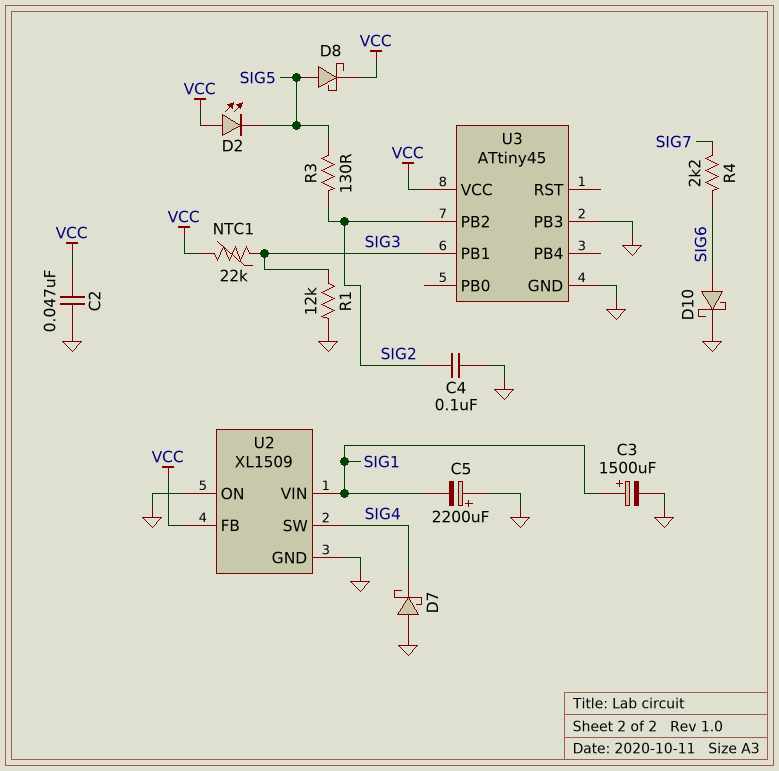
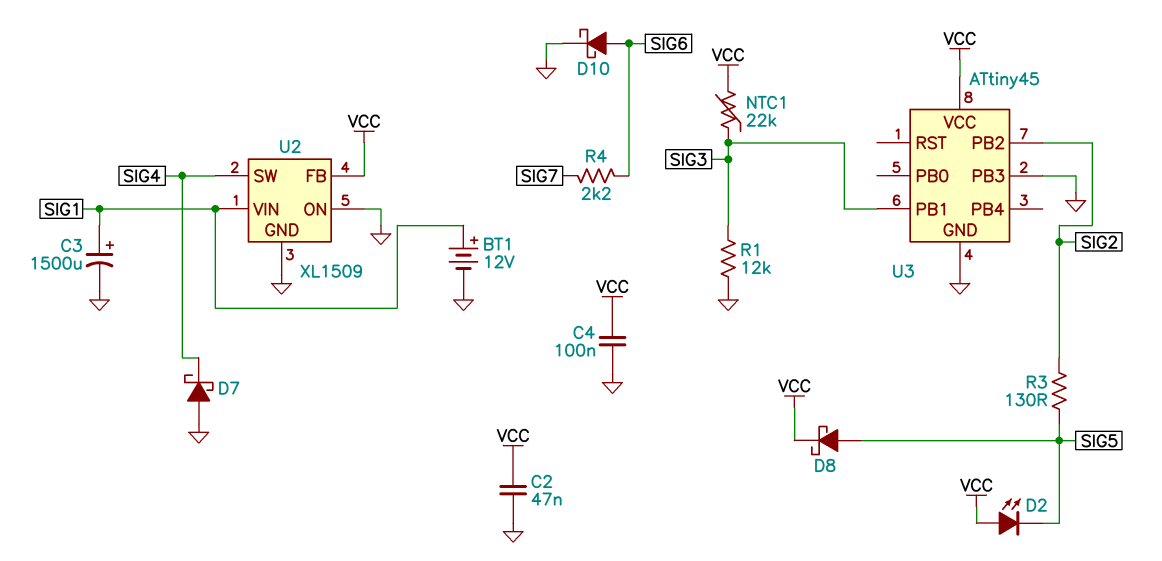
BT1: none -> 12V (plus SIG1, minus GND)
C4: 100nF (GND, SIG2) -> 100nF (GND, VCC)
C5: 2200uF (plus GND, minus SIG1) -> none

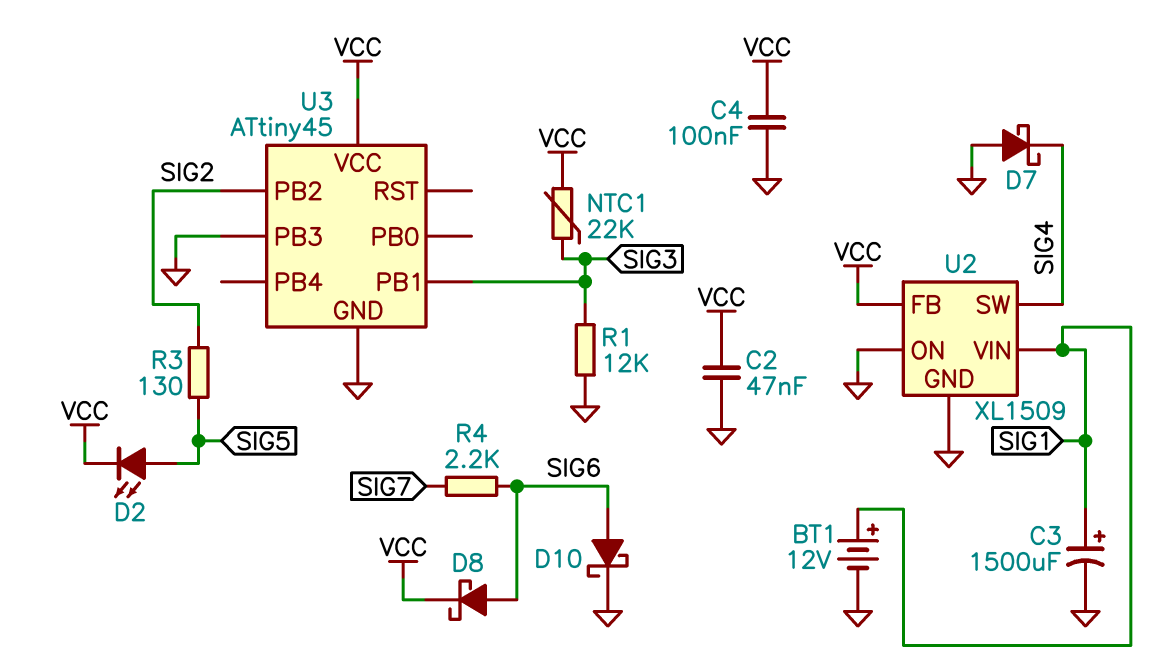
D2: LED (A VCC, K SIG5) -> LED (A SIG5, K VCC)
D8: schottky (A SIG5, K VCC) -> schottky (A SIG6, K VCC)

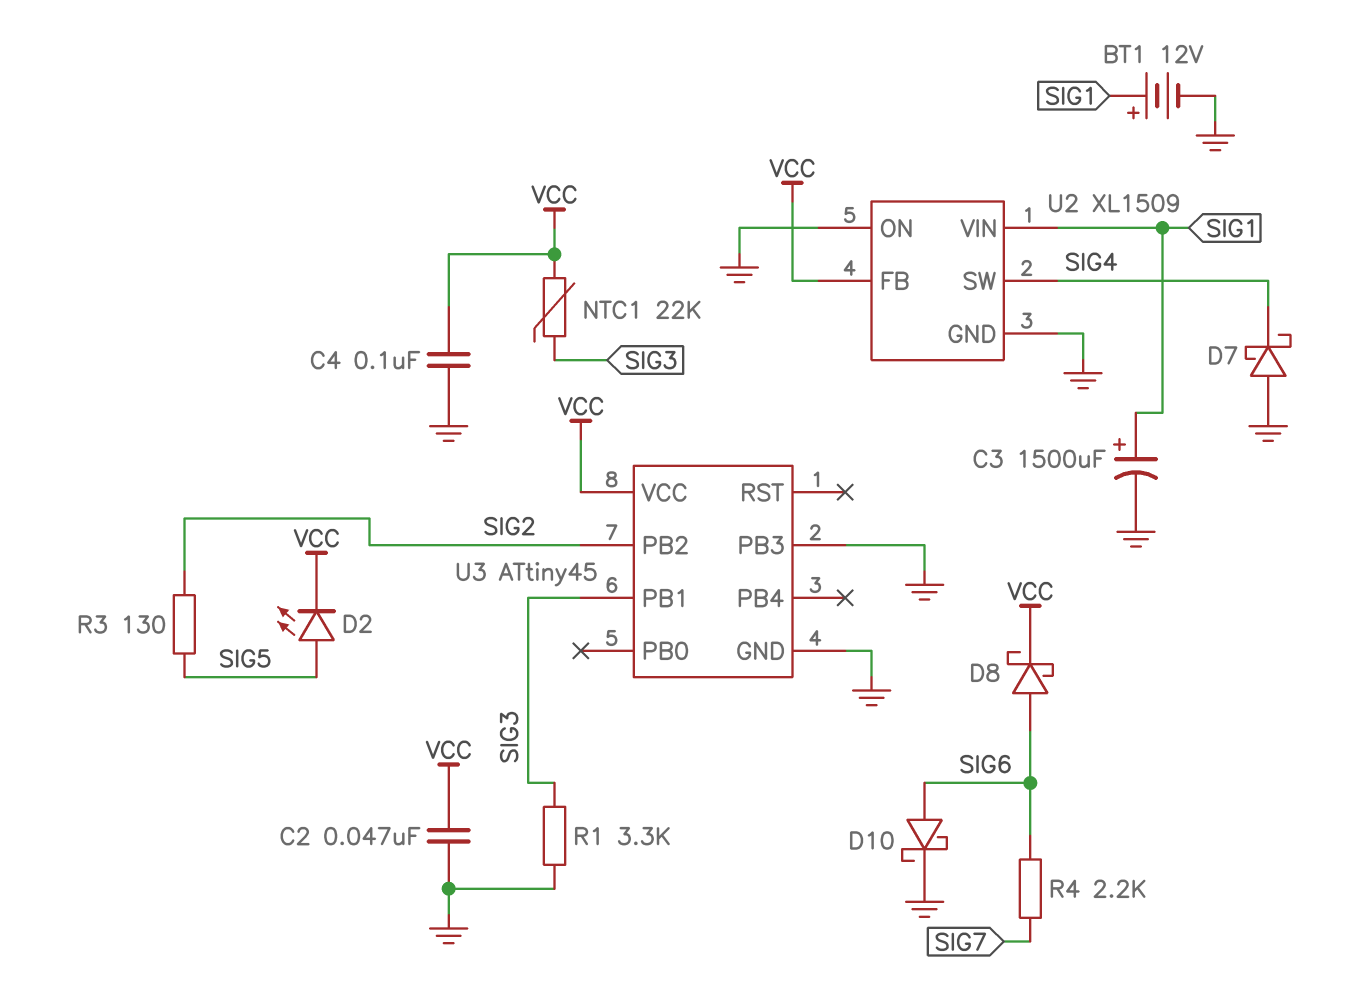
R1: 12k (GND, SIG3) -> 3.3k (GND, SIG3)

